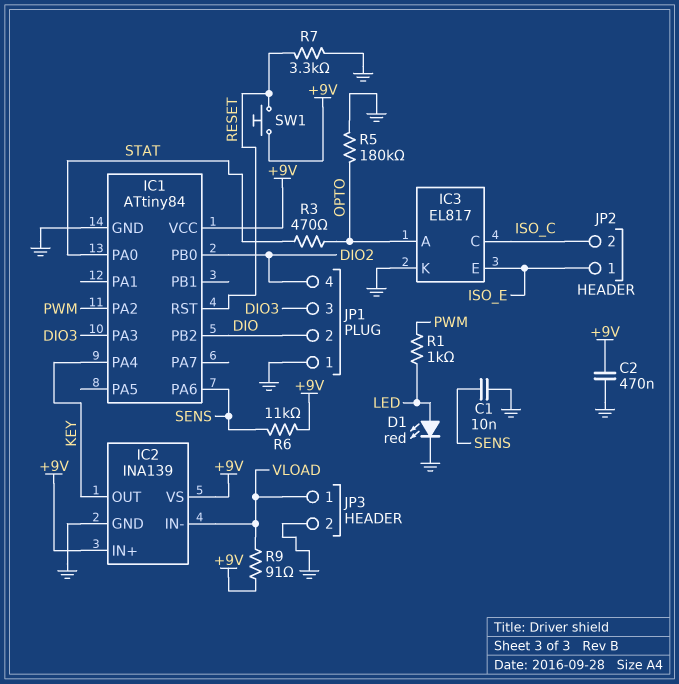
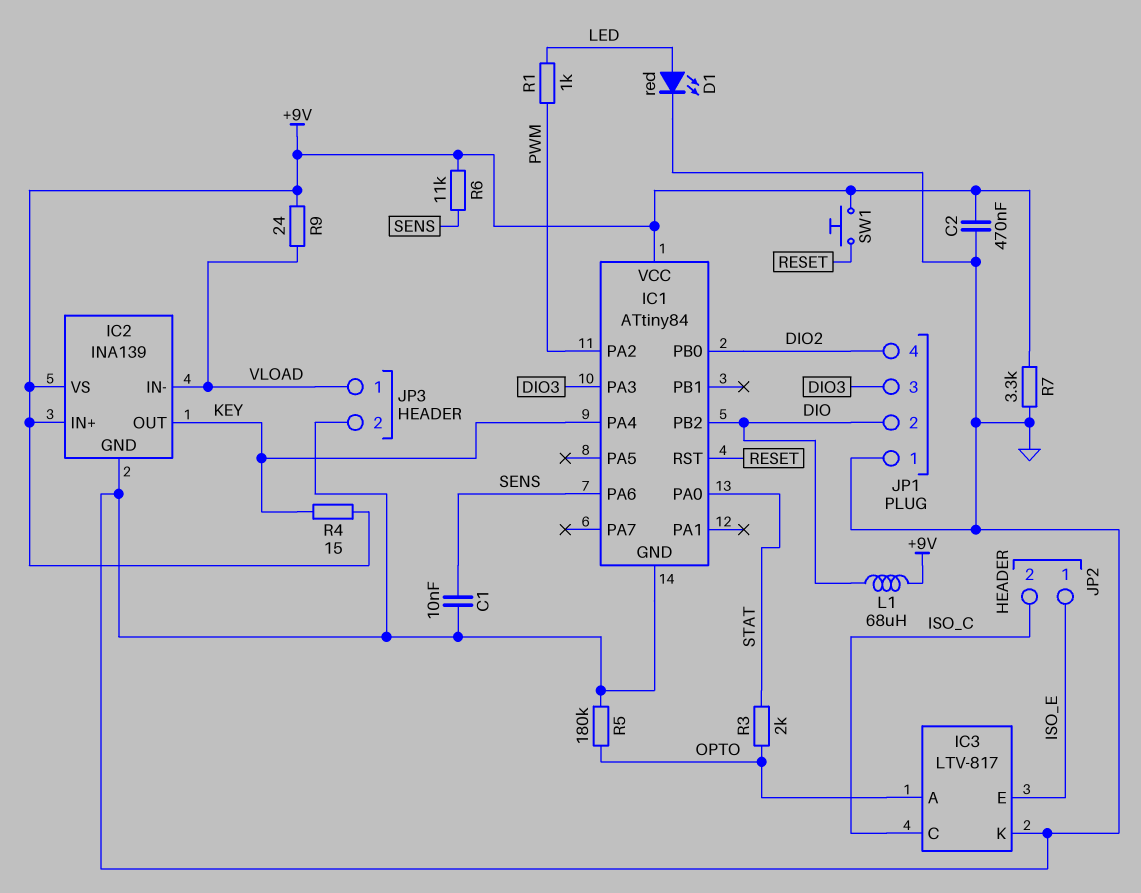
IC3: EL817 -> LTV-817
L1: none -> 68uH (+9V, DIO)
R3: 470 (OPTO, STAT) -> 2k (OPTO, STAT)
R4: none -> 15 (+9V, KEY)
R7: 3.3k (GND, RESET) -> 3.3k (+9V, GND)
R9: 91 (+9V, VLOAD) -> 24 (+9V, VLOAD)

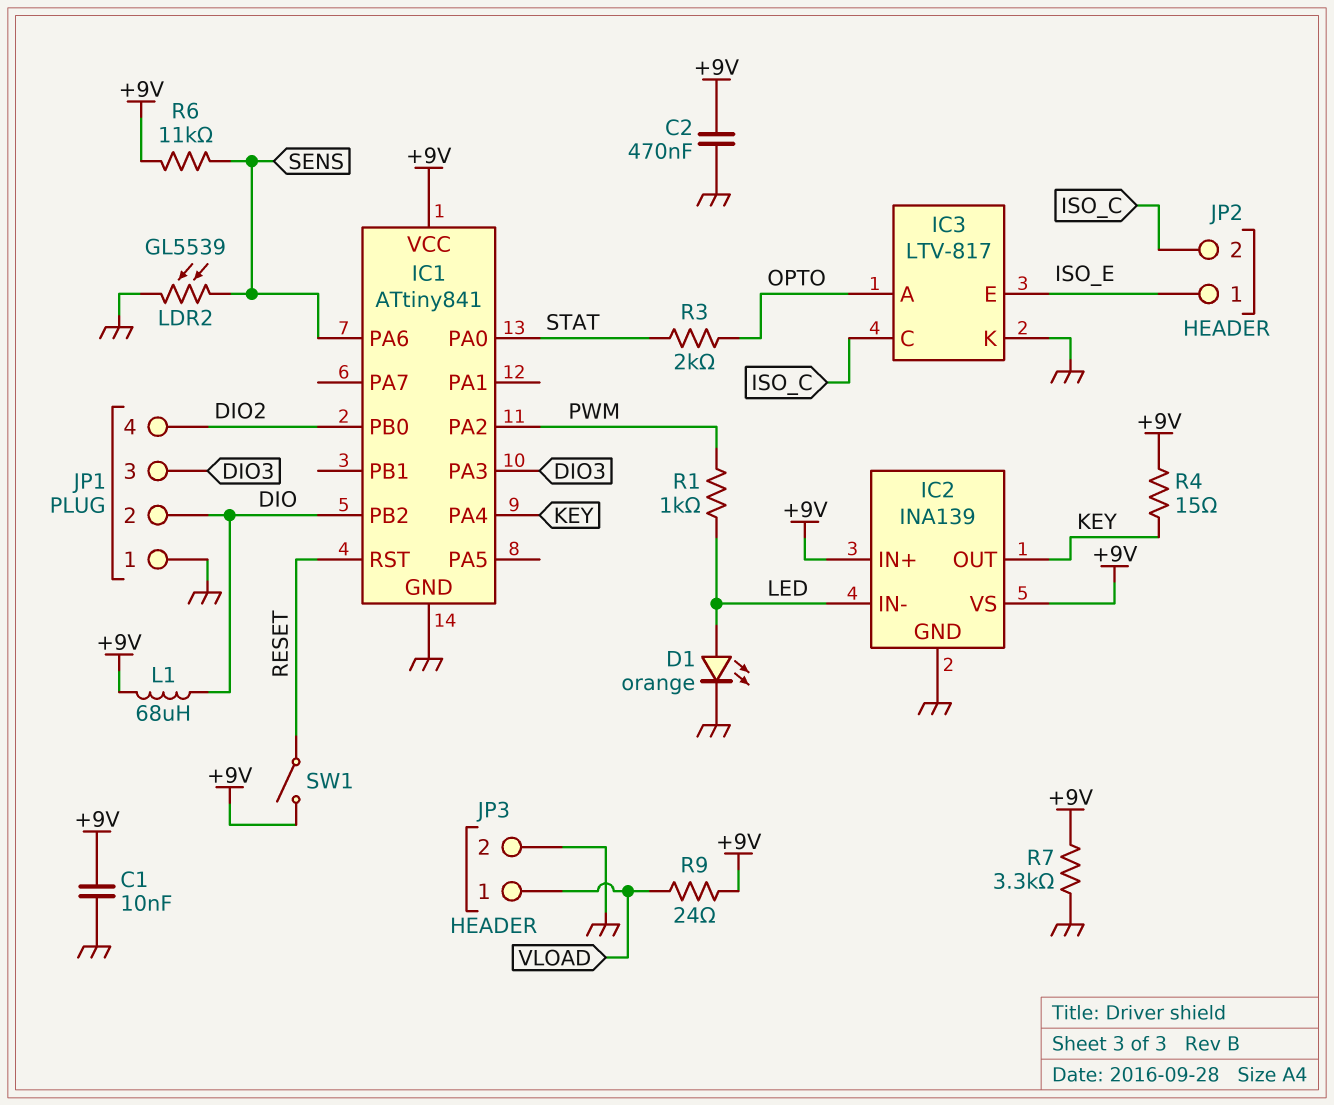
C1: 10nF (GND, SENS) -> 10nF (+9V, GND)
D1: LED red (A LED, K GND) -> LED orange (A LED, K GND)
IC1: ATtiny84 -> ATtiny841
IC2 pin IN-: VLOAD -> LED
LDR2: none -> GL5539 (GND, SENS)
R5: 180k (GND, OPTO) -> none
SW1: button (+9V, RESET) -> switch (+9V, RESET)

